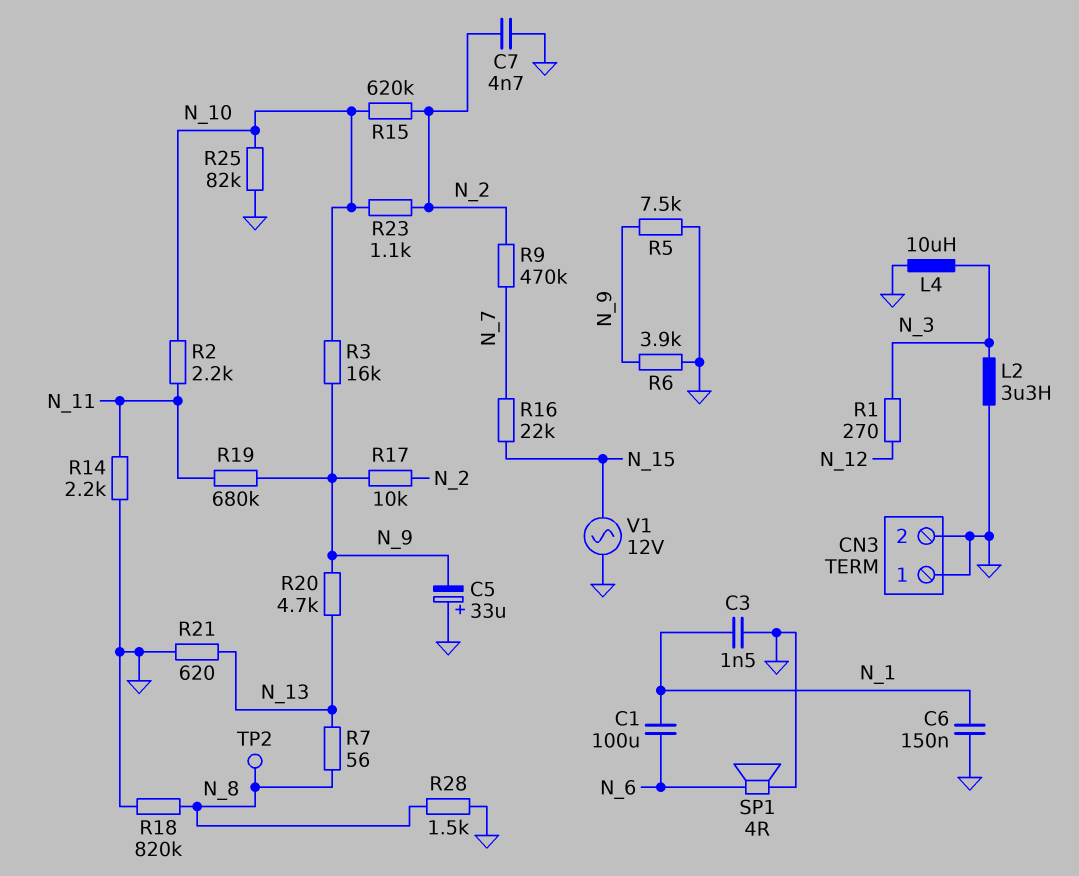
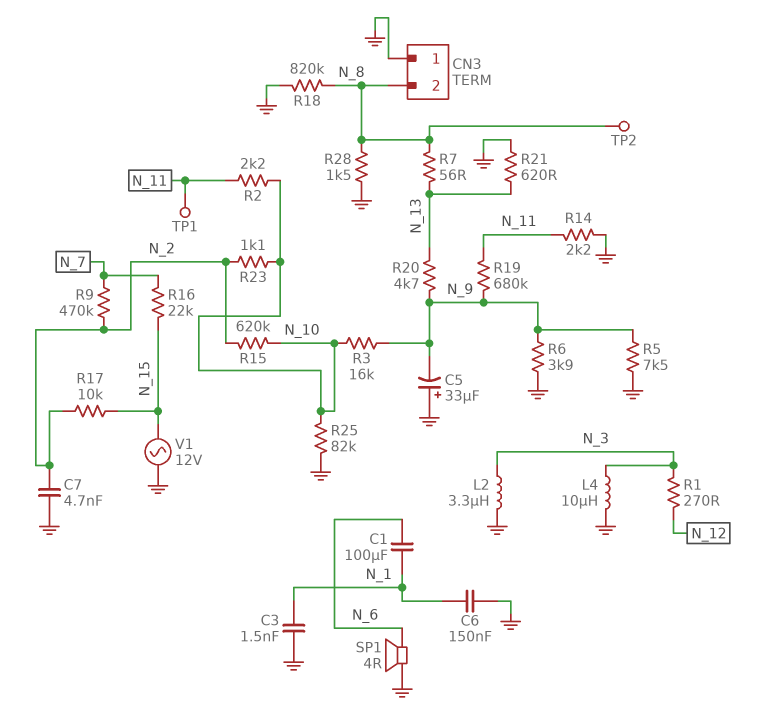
CN3 pin 2: GND -> N_8
R17: 10k (N_2, N_9) -> 10k (N_2, N_15)
TP1: none -> test point (N_11)

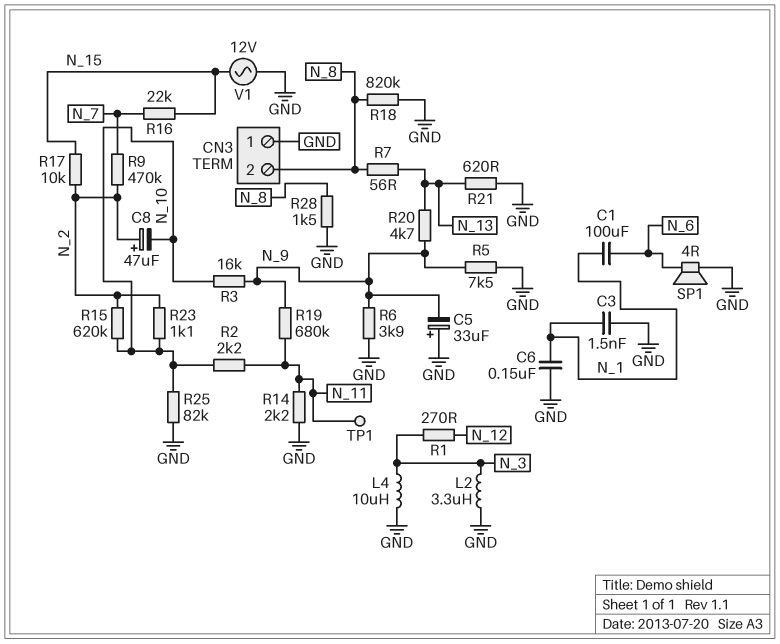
C7: 4.7nF (GND, N_2) -> none
C8: none -> 47uF (plus N_2, minus N_10)
TP2: test point (N_8) -> none

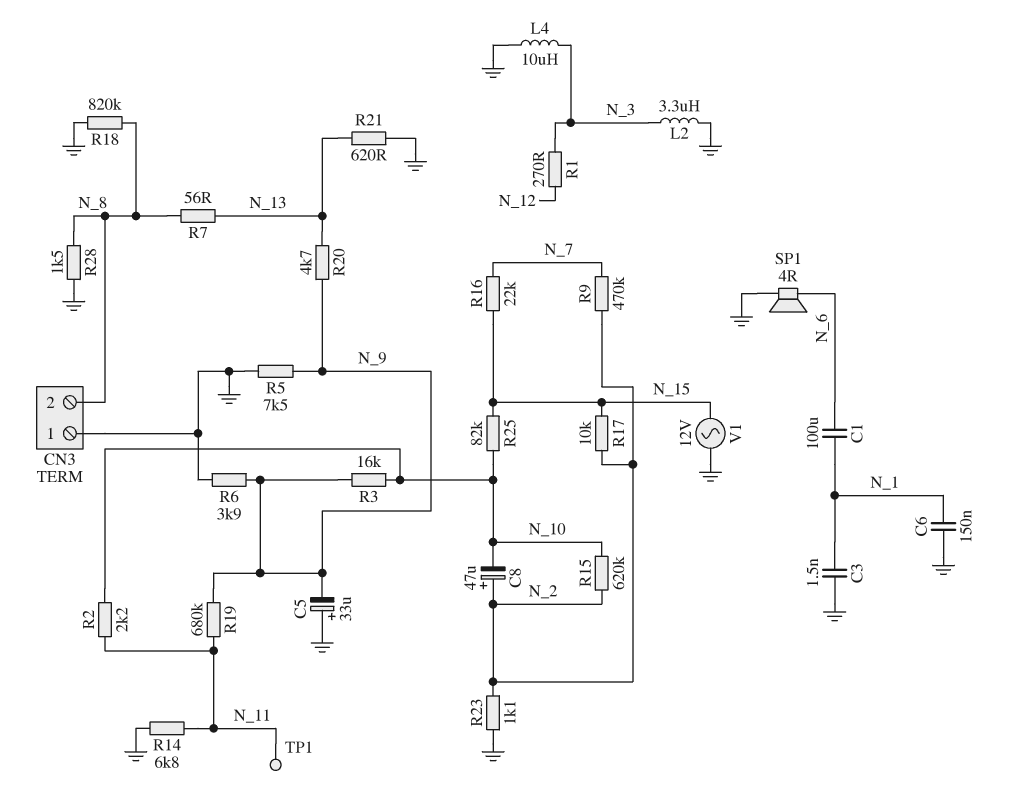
R14: 2.2k (GND, N_11) -> 6.8k (GND, N_11)
R23: 1.1k (N_2, N_10) -> 1.1k (GND, N_2)
R25: 82k (GND, N_10) -> 82k (N_10, N_15)

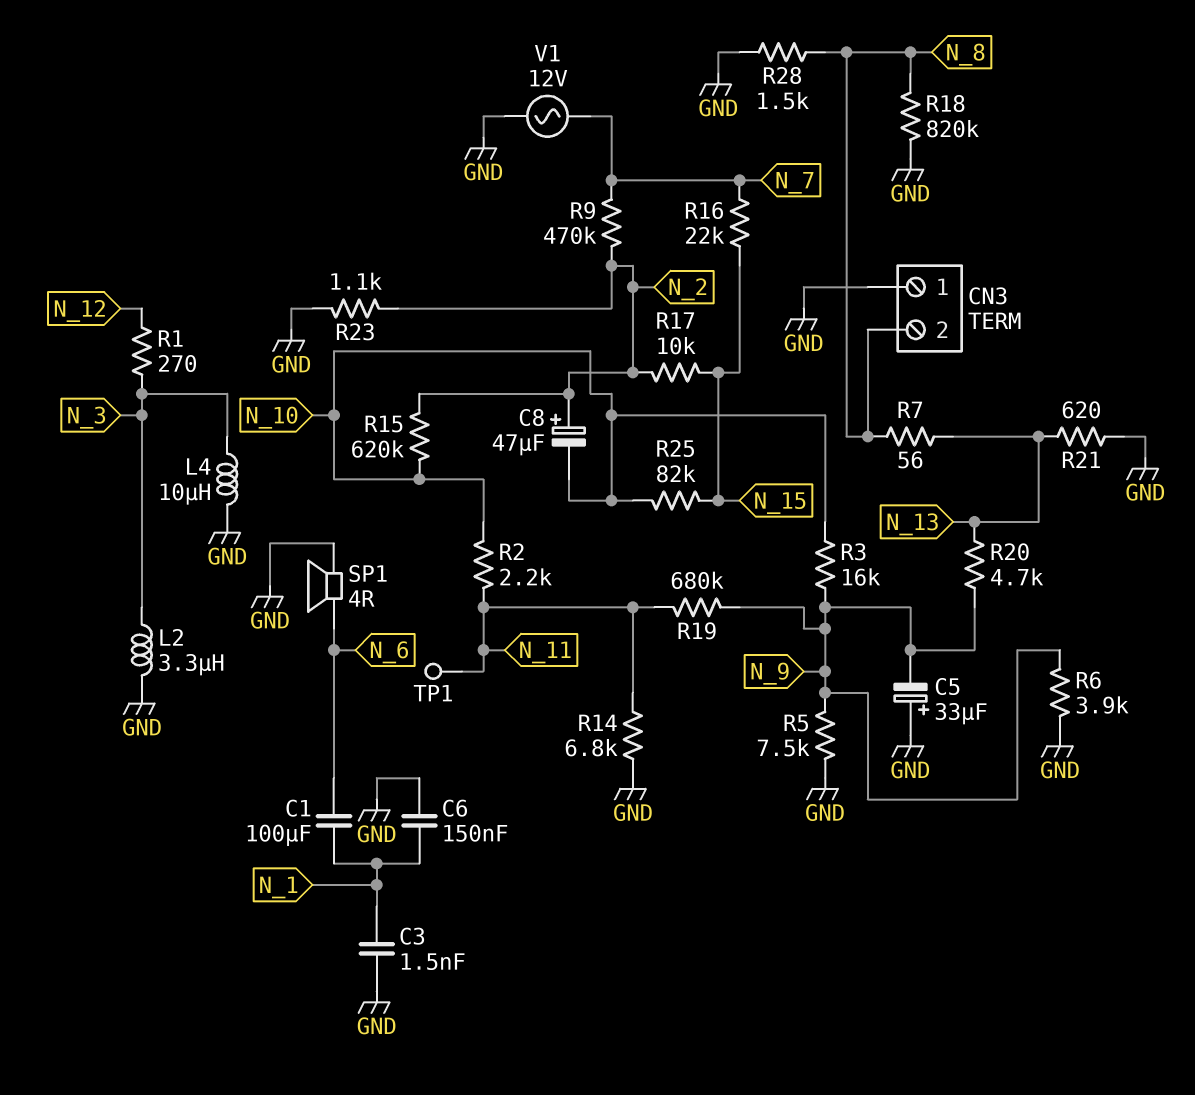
V1: AC 12V (GND, N_15) -> AC 12V (GND, N_7)

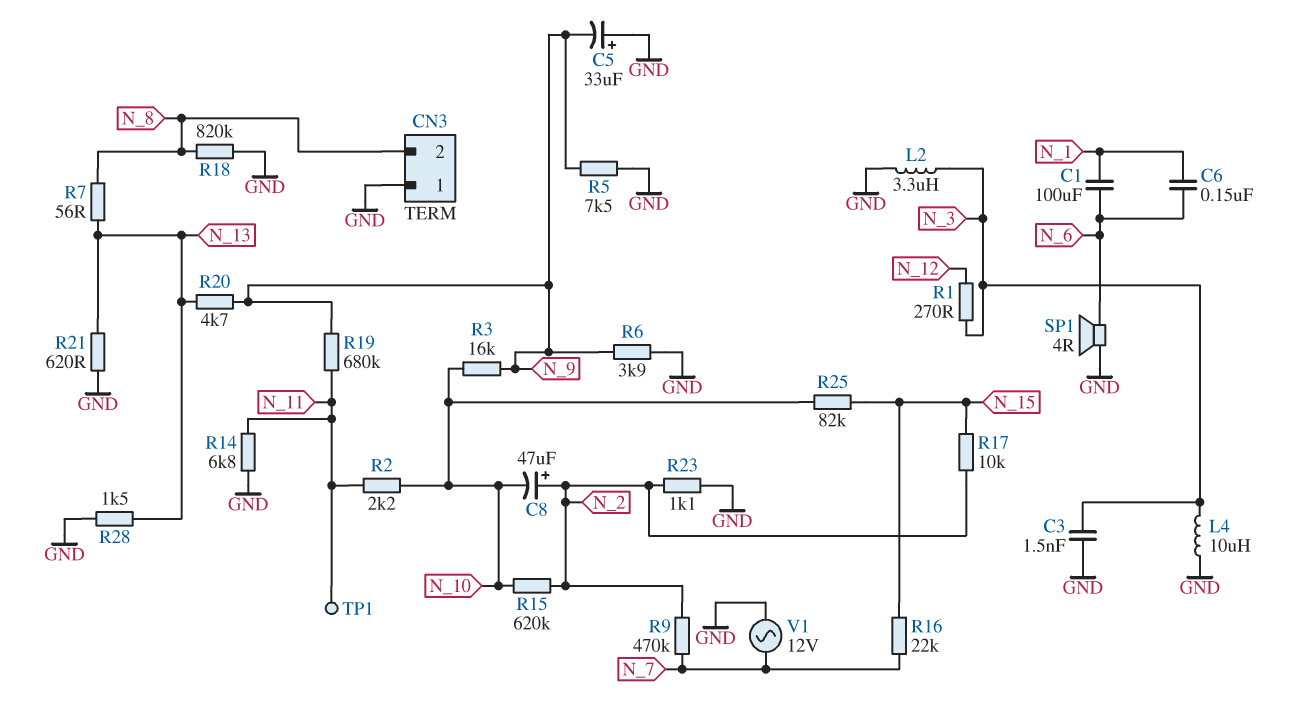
C3: 1.5nF (GND, N_1) -> 1.5nF (GND, N_3)
C6: 150nF (GND, N_1) -> 150nF (N_1, N_6)
R28: 1.5k (GND, N_8) -> 1.5k (GND, N_13)

